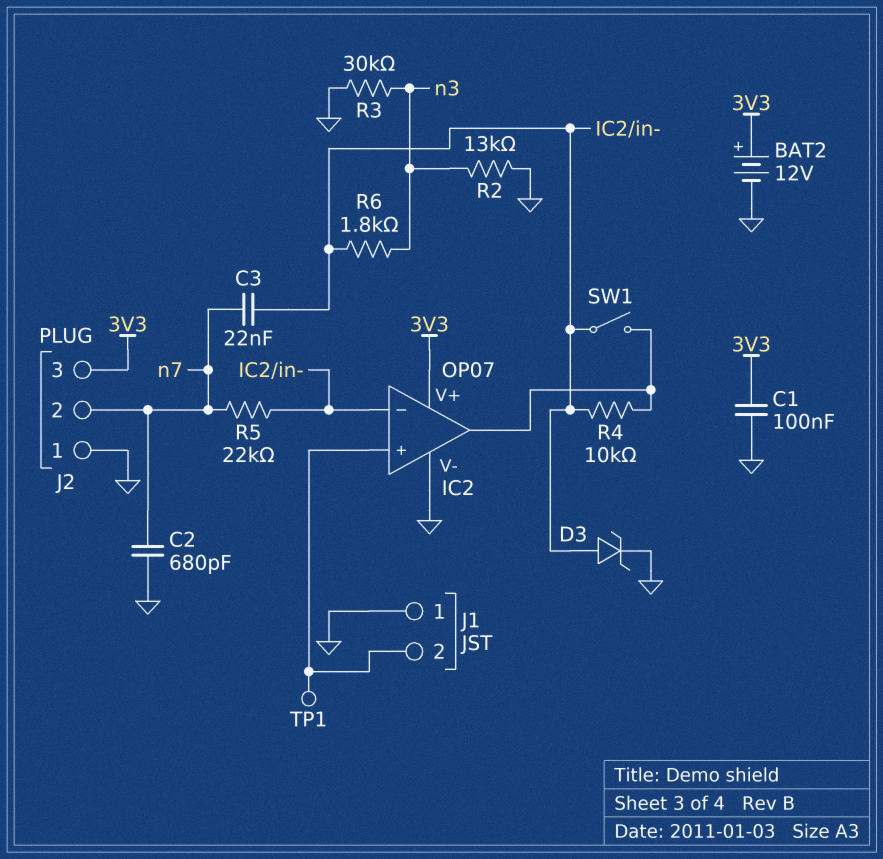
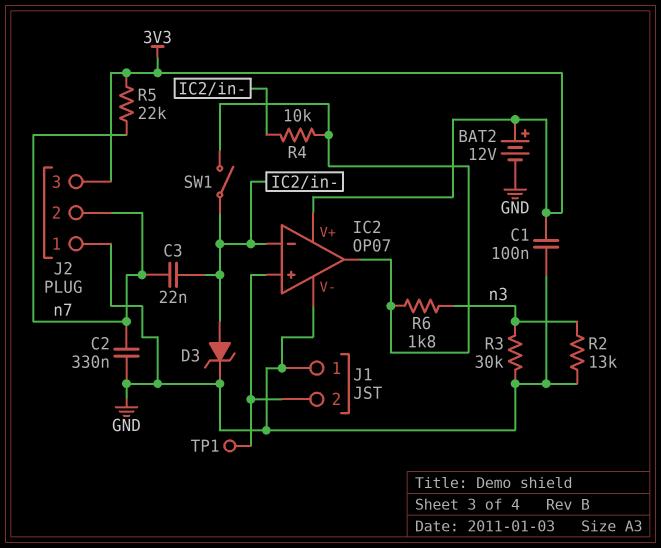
C2: 680pF (GND, n7) -> 330nF (GND, n7)
R5: 22k (IC2/in-, n7) -> 22k (3V3, n7)
R6: 1.8k (IC2/in-, n3) -> 1.8k (IC2/out, n3)

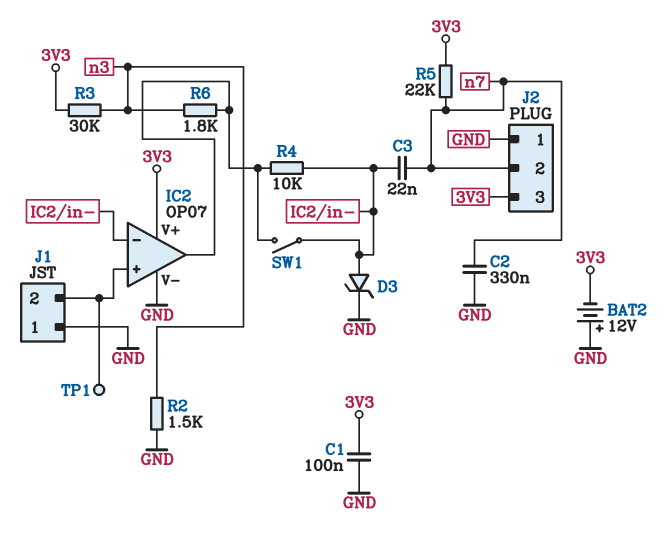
BAT2: 12V (plus 3V3, minus GND) -> 12V (plus GND, minus 3V3)
R2: 13k (GND, n3) -> 1.5k (GND, n3)
R3: 30k (GND, n3) -> 30k (3V3, n3)

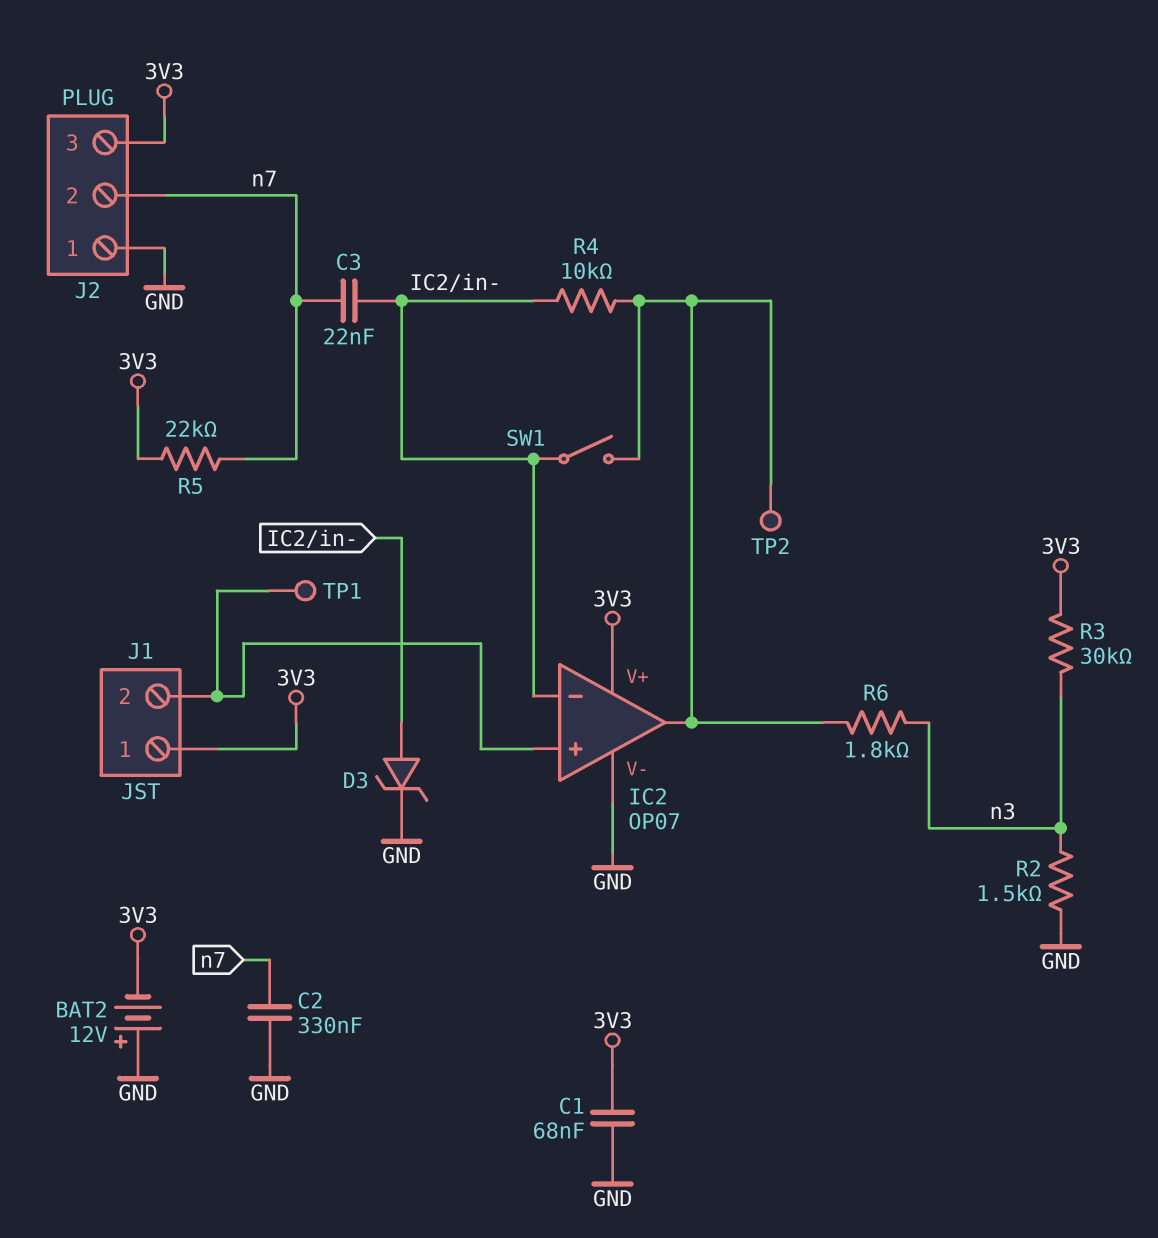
C1: 100nF (3V3, GND) -> 68nF (3V3, GND)
J1 pin 1: GND -> 3V3
TP2: none -> test point (IC2/out)

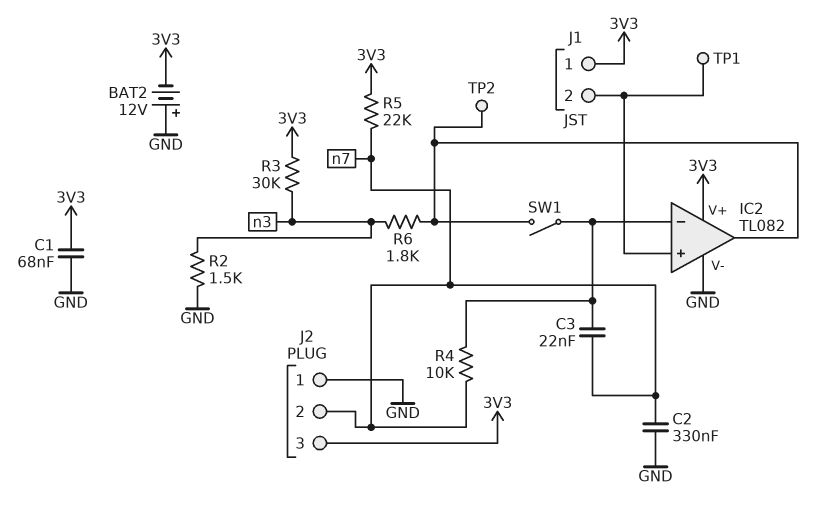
D3: zener (A IC2/in-, K GND) -> none
IC2: OP07 -> TL082
R4: 10k (IC2/in-, IC2/out) -> 10k (IC2/in-, n7)

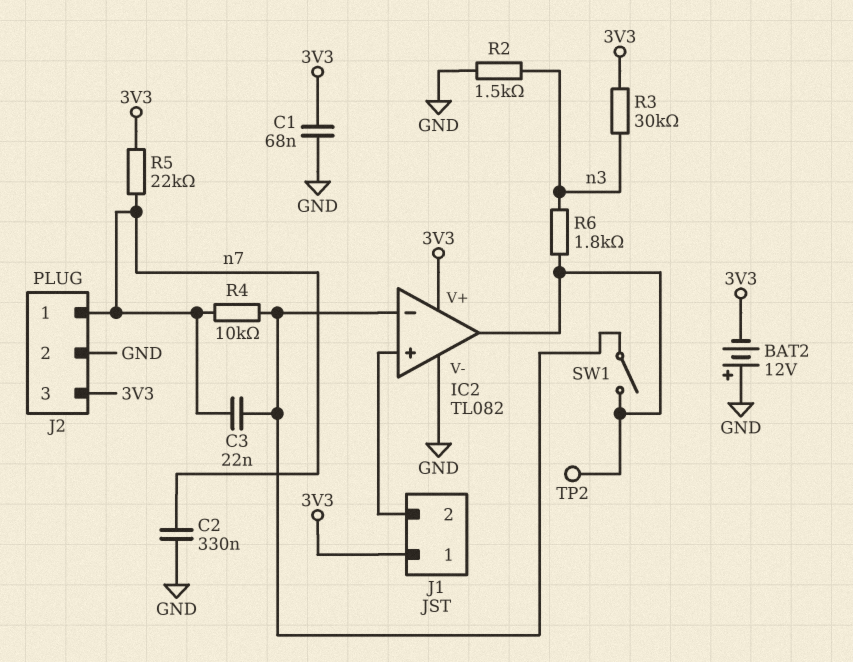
J2 pin 1: GND -> n7
J2 pin 2: n7 -> GND
TP1: test point (IC2/in+) -> none

